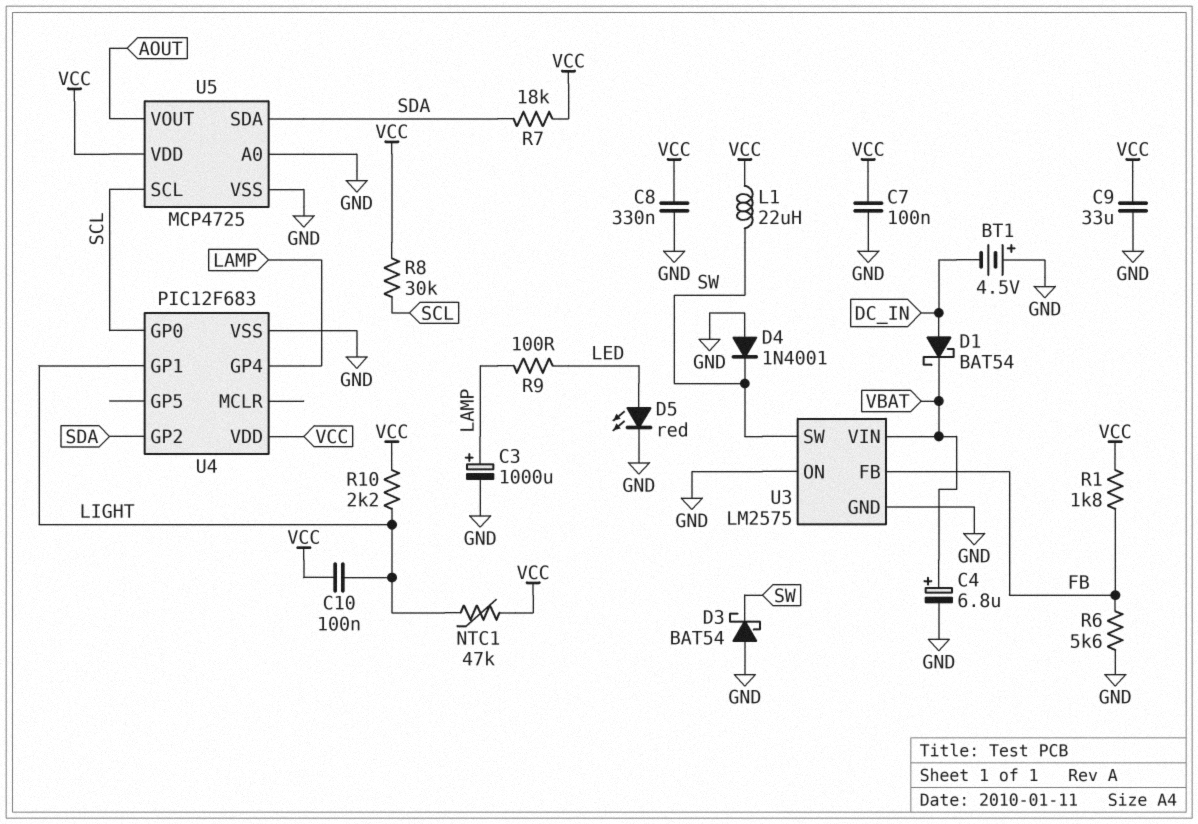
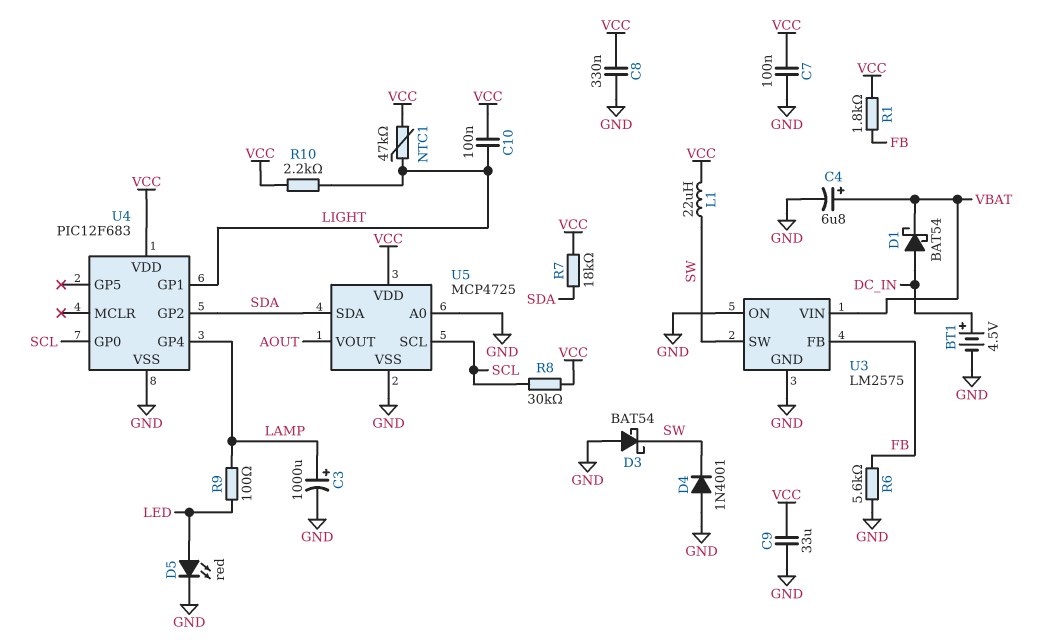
BT1: 4.5V (plus GND, minus DC_IN) -> 4.5V (plus DC_IN, minus GND)

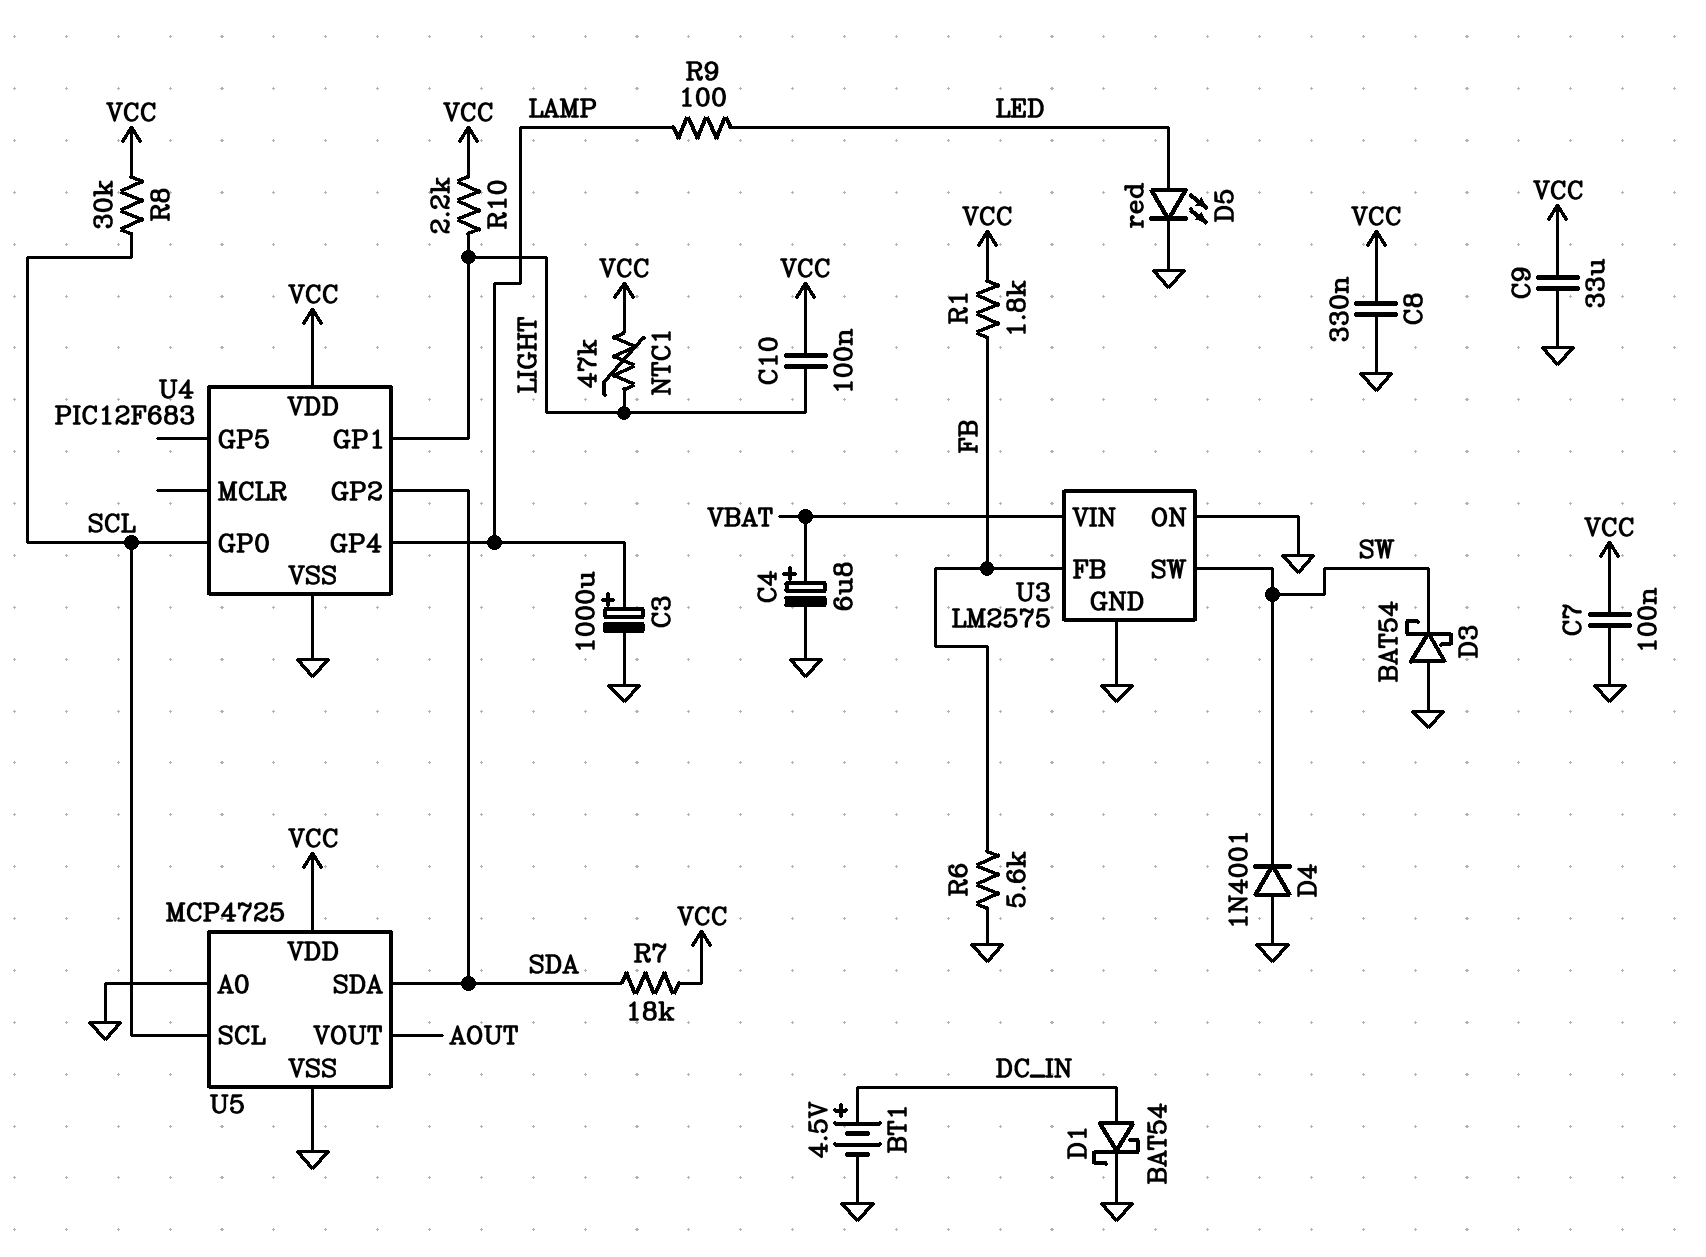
D1: schottky BAT54 (A DC_IN, K VBAT) -> schottky BAT54 (A DC_IN, K GND)
L1: 22uH (SW, VCC) -> none

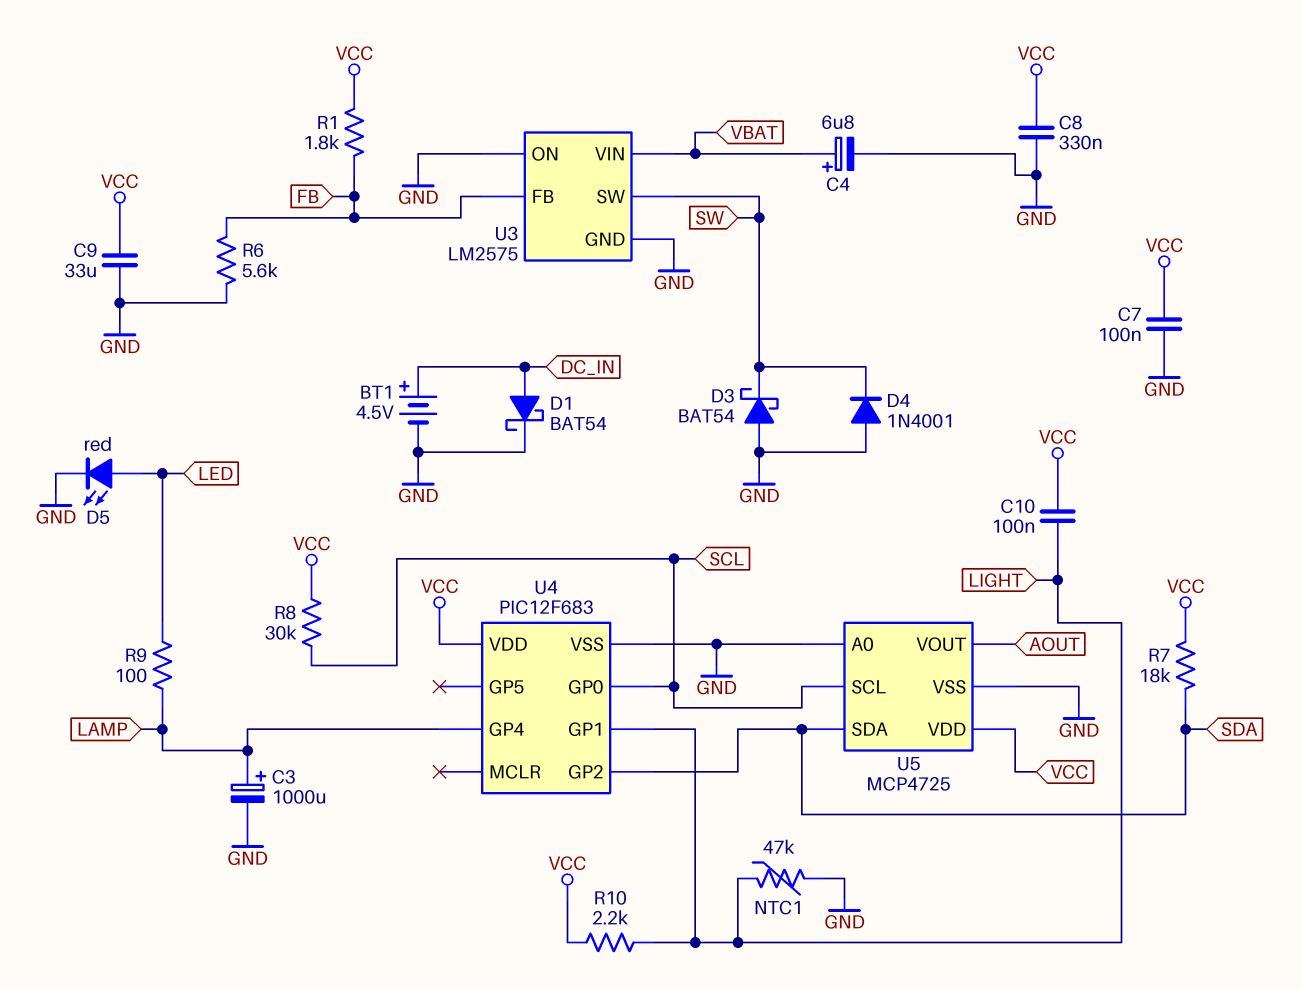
NTC1: 47k (LIGHT, VCC) -> 47k (GND, LIGHT)

